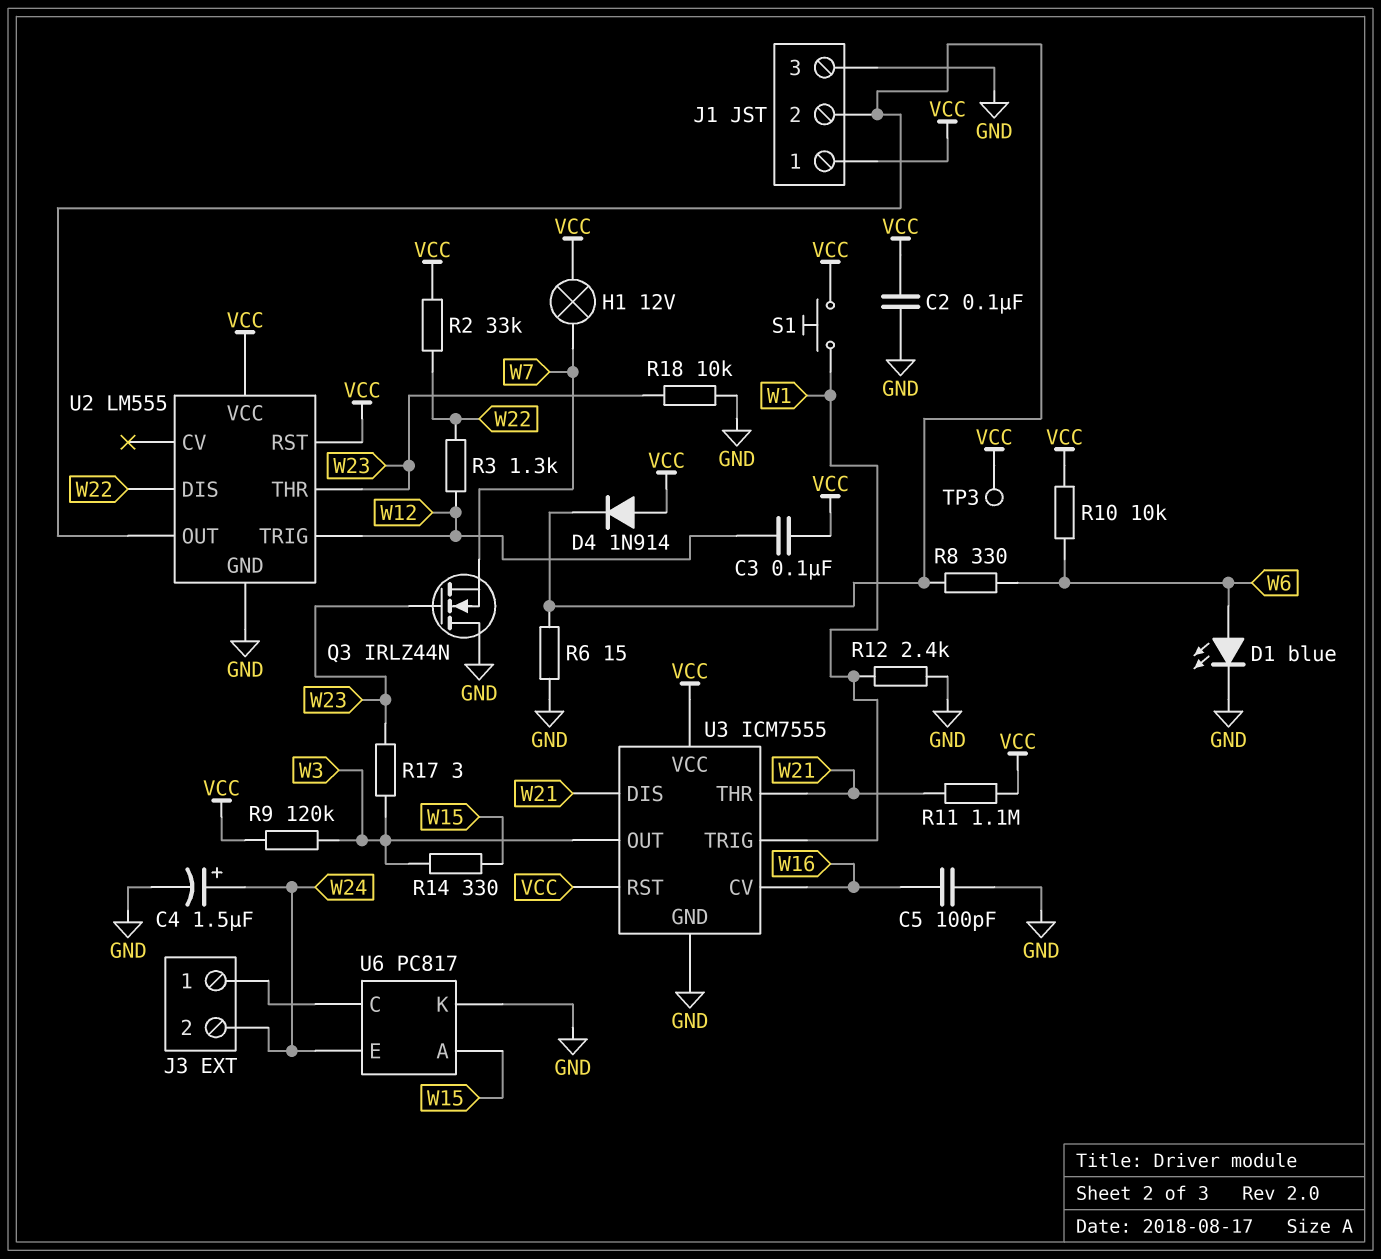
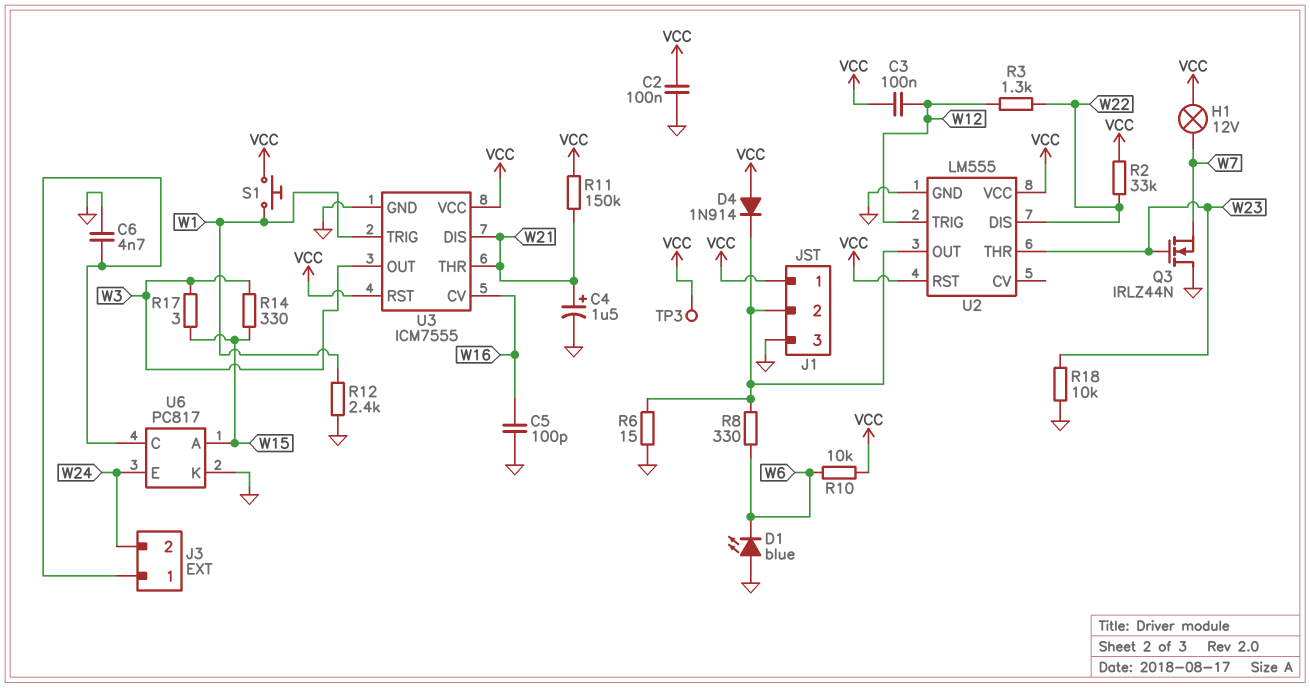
C4: 1.5uF (plus W24, minus GND) -> 1.5uF (plus W21, minus GND)
C6: none -> 4.7nF (GND, J3/1)
D1: LED blue (A W6, K GND) -> LED blue (A GND, K W6)
R9: 120k (VCC, W3) -> none
R11: 1.1M (VCC, W21) -> 150k (VCC, W21)
R17: 3 (W3, W23) -> 3 (W3, W15)

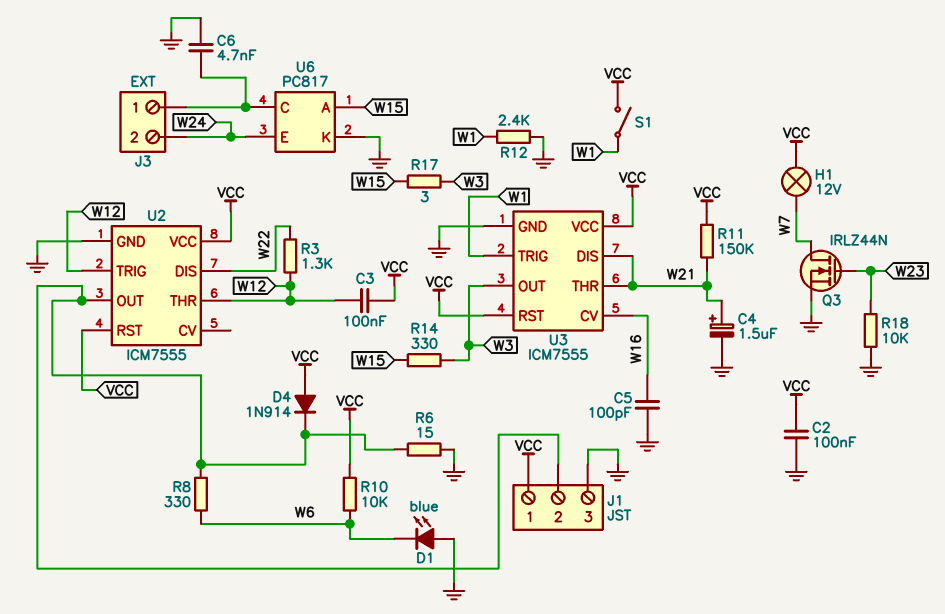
Q3: NMOS IRLZ44N (G W23, D GND, S W7) -> NMOS IRLZ44N (G W23, D W7, S GND)
R2: 33k (VCC, W22) -> none
S1: button (VCC, W1) -> switch (VCC, W1)
TP3: test point (VCC) -> none
U2: LM555 -> ICM7555
U2 pin THR: W23 -> W12

